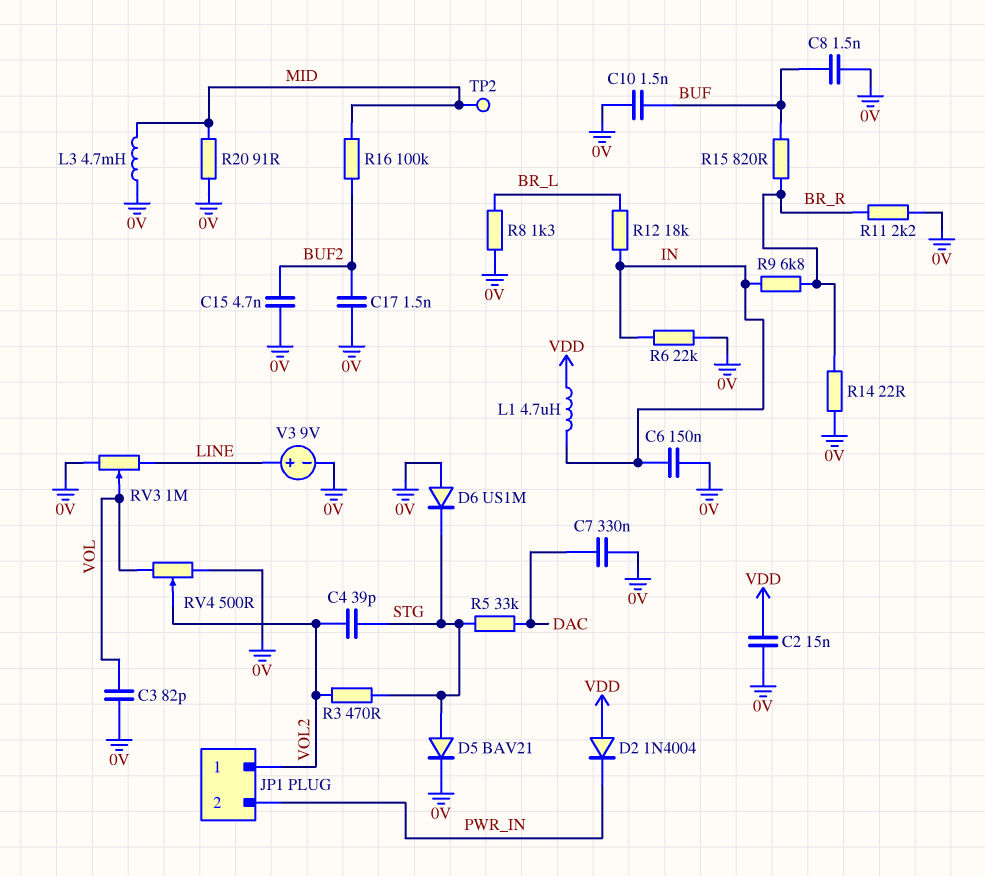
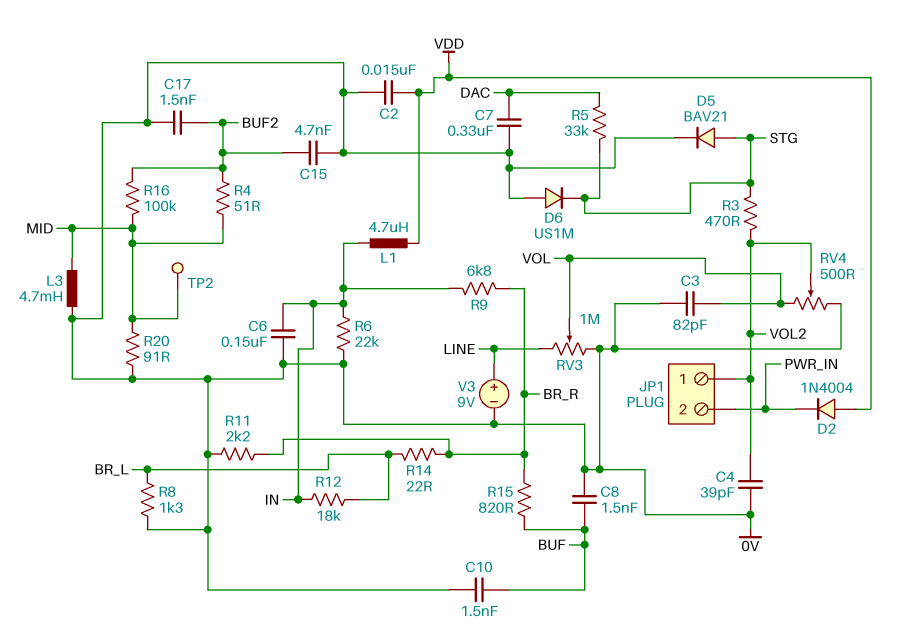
C4: 39pF (STG, VOL2) -> 39pF (0V, VOL2)
R4: none -> 51 (BUF2, MID)
R14: 22 (0V, BR_R) -> 22 (BR_L, BR_R)

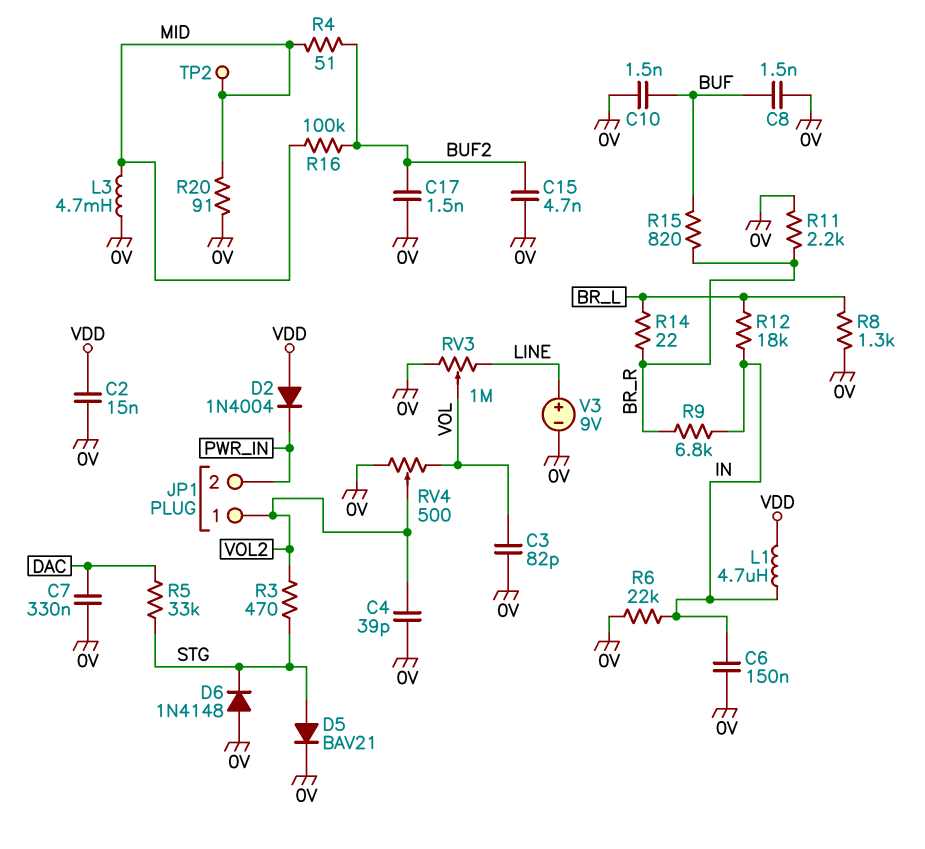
D6: diode US1M (A 0V, K STG) -> diode 1N4148 (A 0V, K STG)

